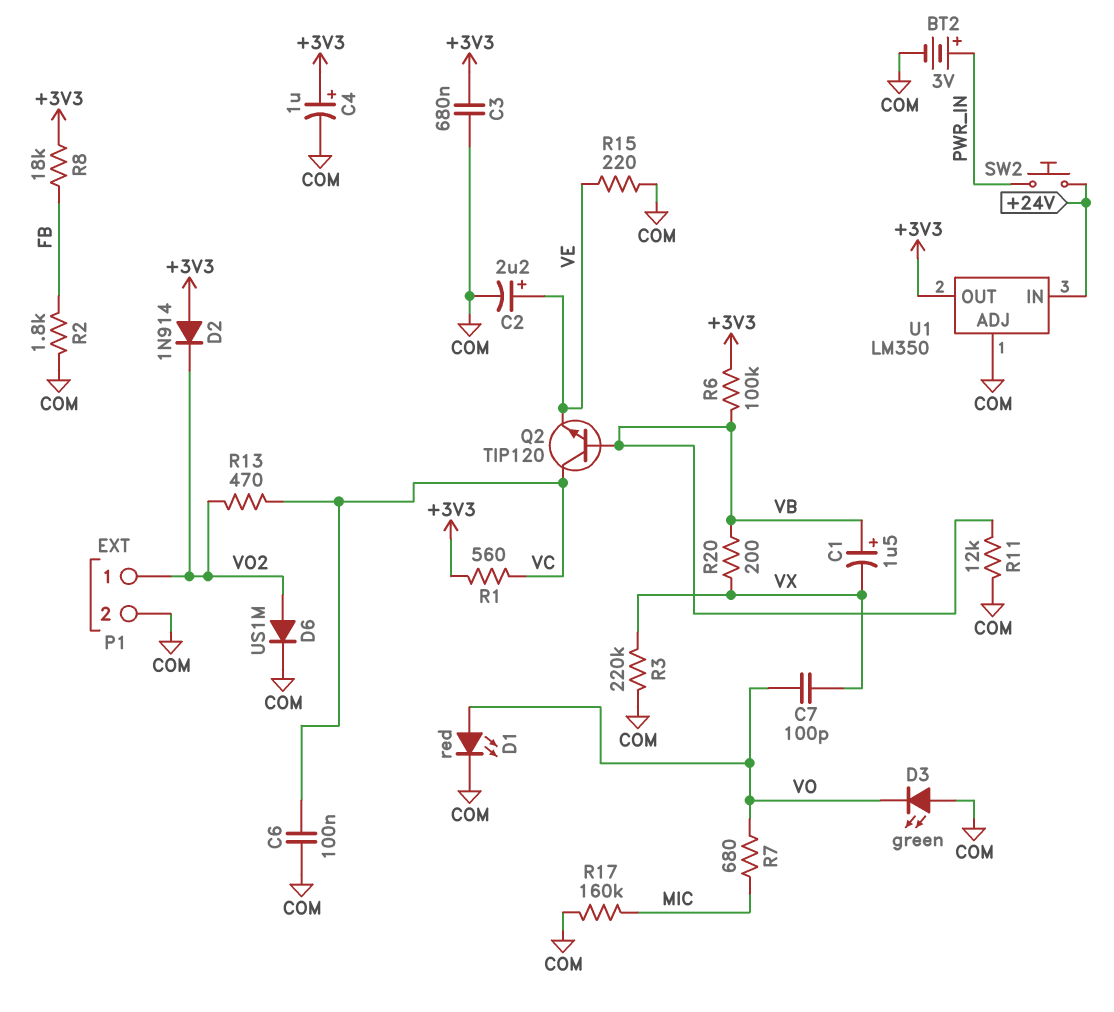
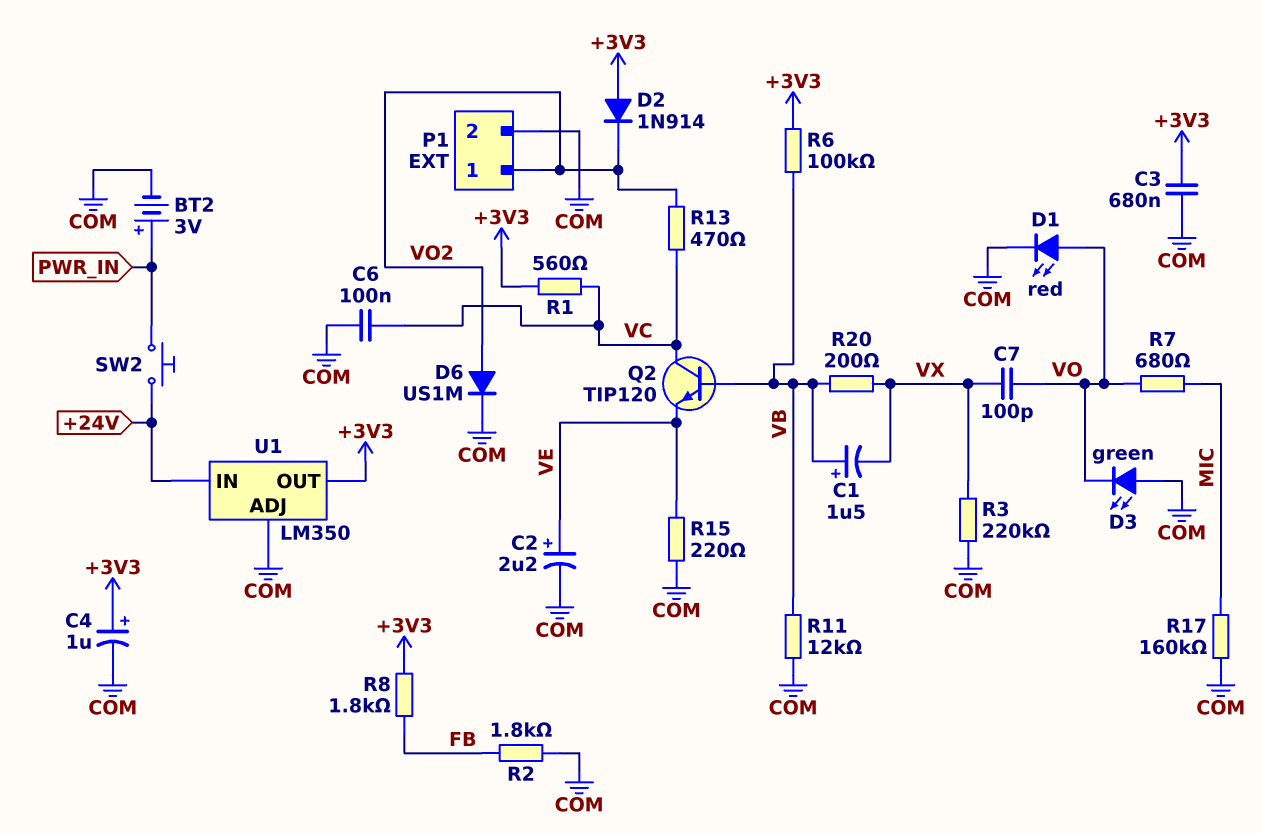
R8: 18k (+3V3, FB) -> 1.8k (+3V3, FB)

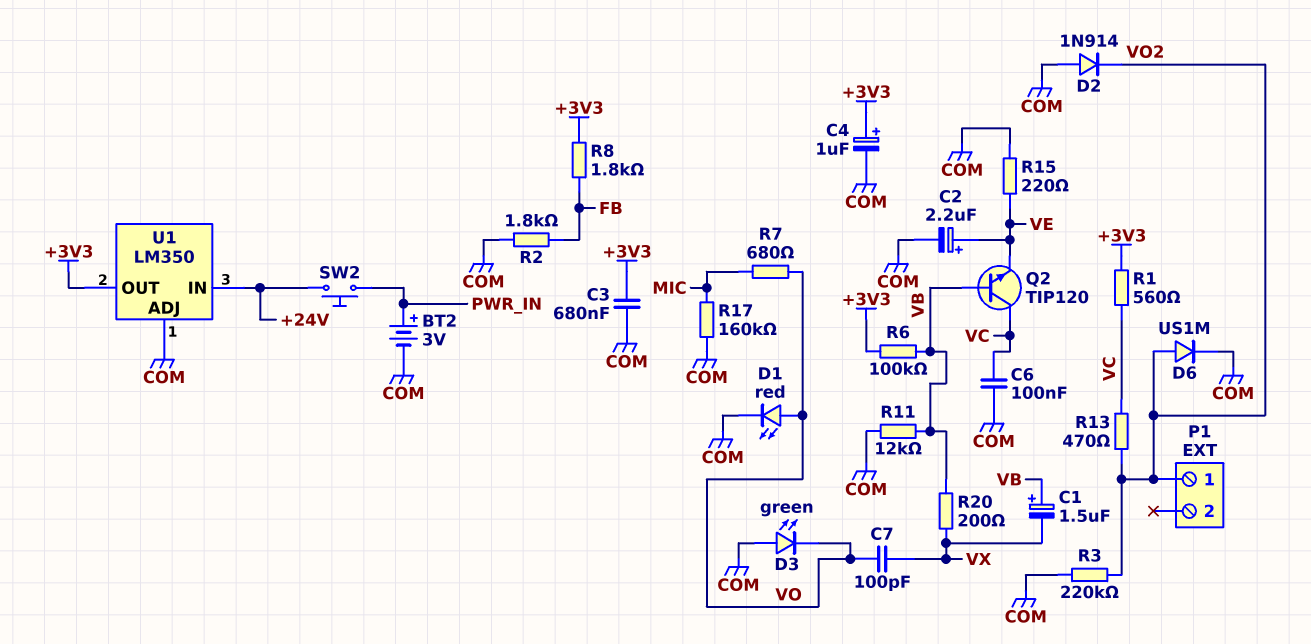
D2: diode 1N914 (A +3V3, K VO2) -> diode 1N914 (A COM, K VO2)
P1 pin 2: COM -> none
R3: 220k (COM, VX) -> 220k (COM, VO2)

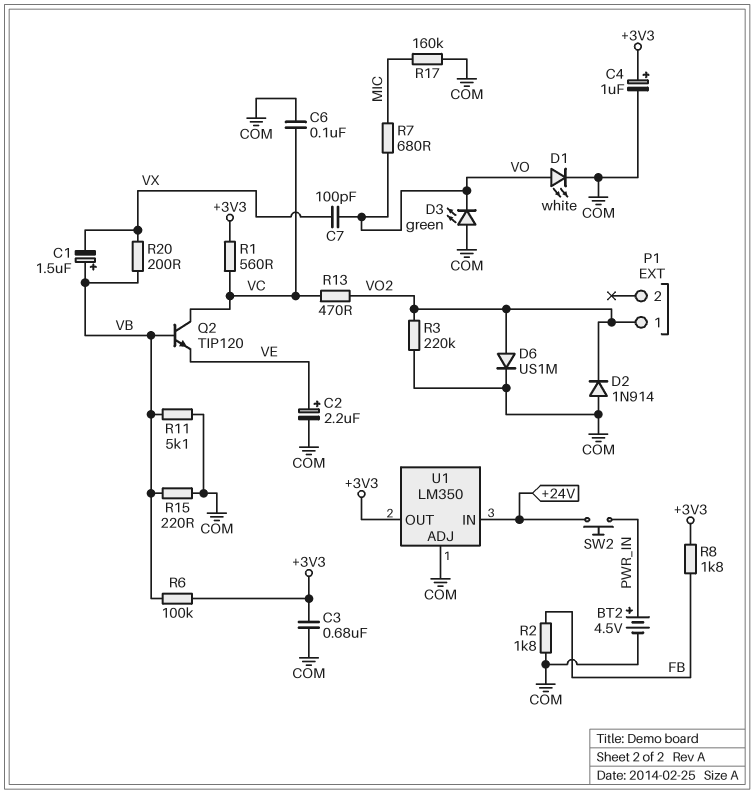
BT2: 3V (plus PWR_IN, minus COM) -> 4.5V (plus PWR_IN, minus COM)
D1: LED red (A VO, K COM) -> LED white (A VO, K COM)
R11: 12k (COM, VB) -> 5.1k (COM, VB)
R15: 220 (COM, VE) -> 220 (COM, VB)

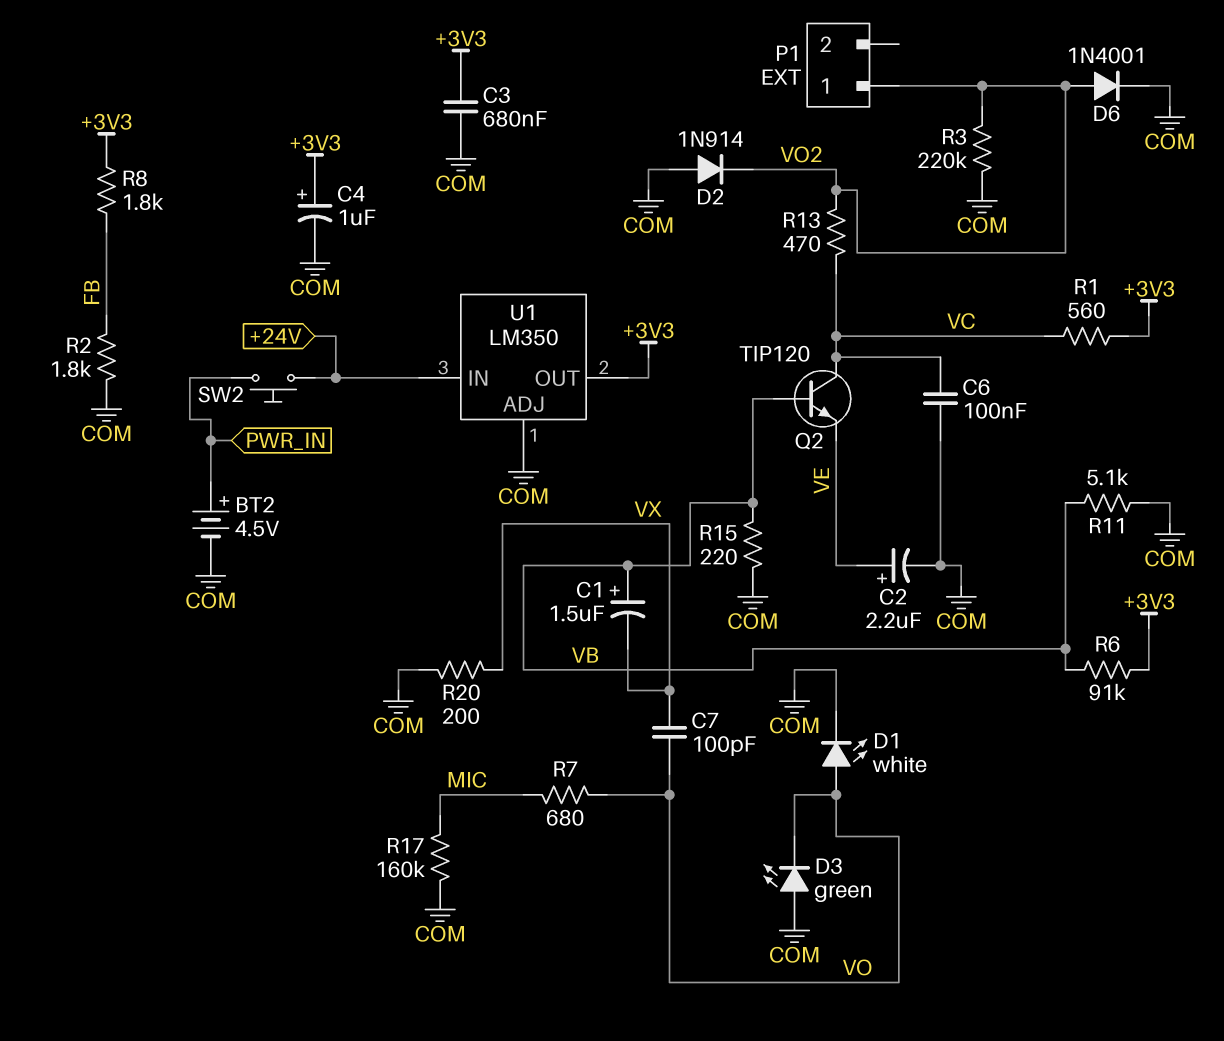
D6: diode US1M (A VO2, K COM) -> diode 1N4001 (A VO2, K COM)
R6: 100k (+3V3, VB) -> 91k (+3V3, VB)
R20: 200 (VB, VX) -> 200 (COM, VX)

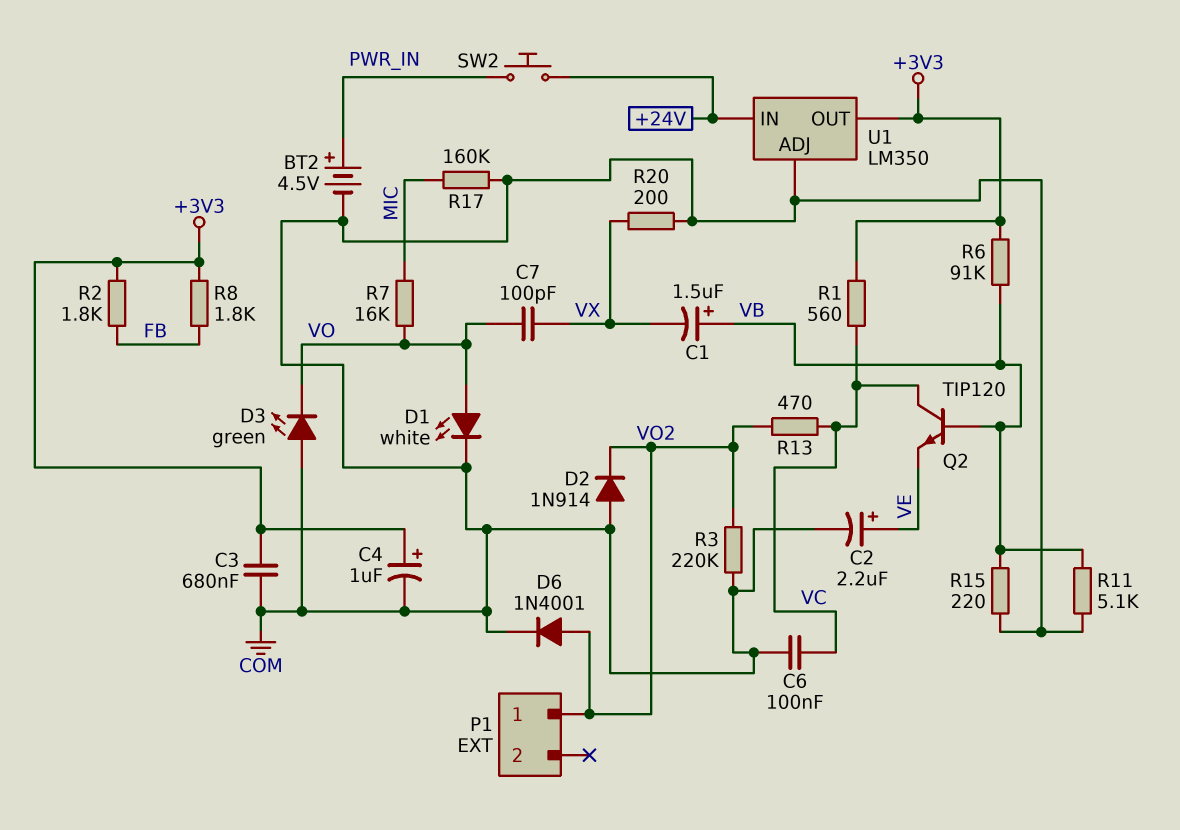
R2: 1.8k (COM, FB) -> 1.8k (+3V3, FB)
R7: 680 (MIC, VO) -> 16k (MIC, VO)

